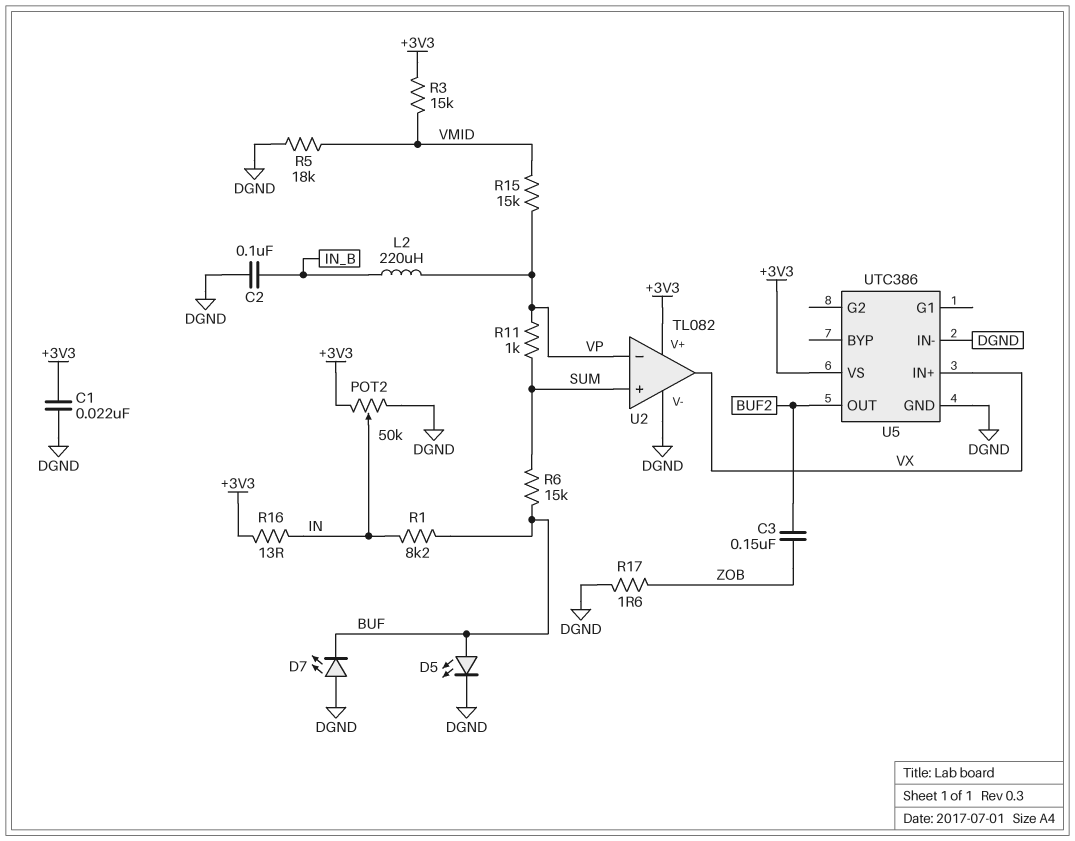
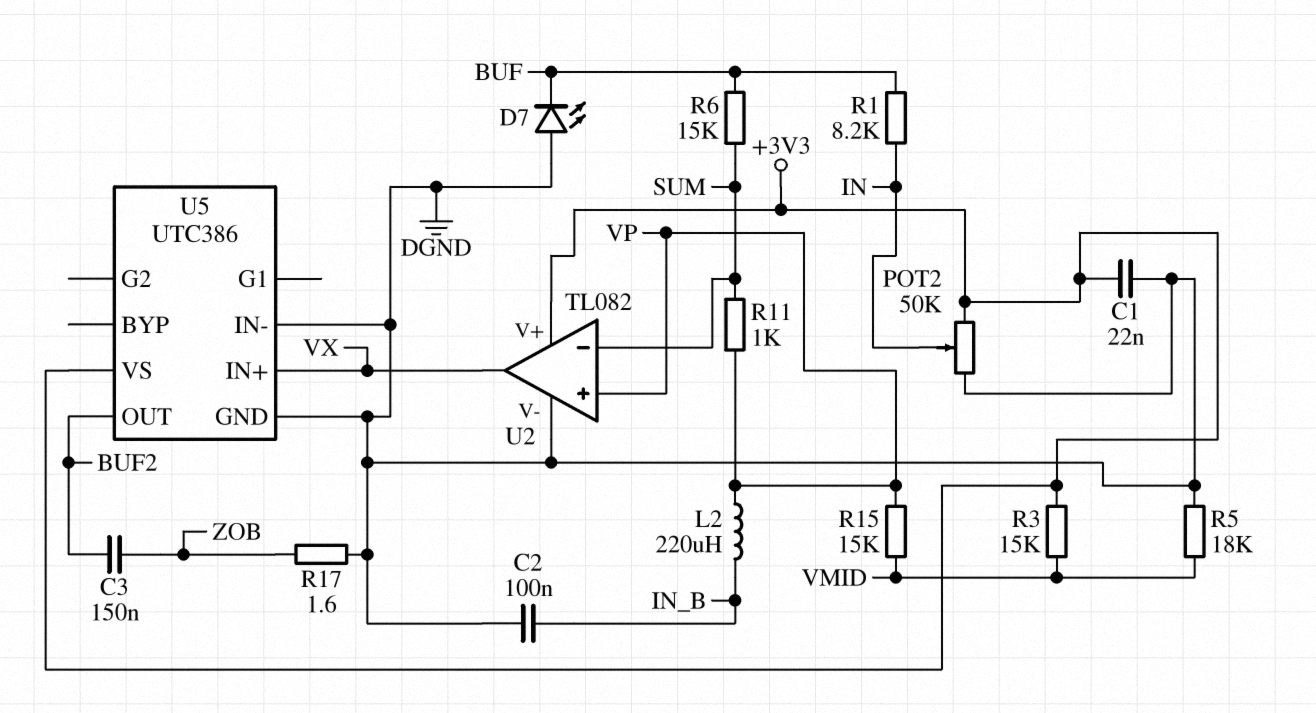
D5: LED (A BUF, K DGND) -> none
R16: 13 (+3V3, IN) -> none
U2 pin in+: SUM -> VP
U2 pin in-: VP -> SUM

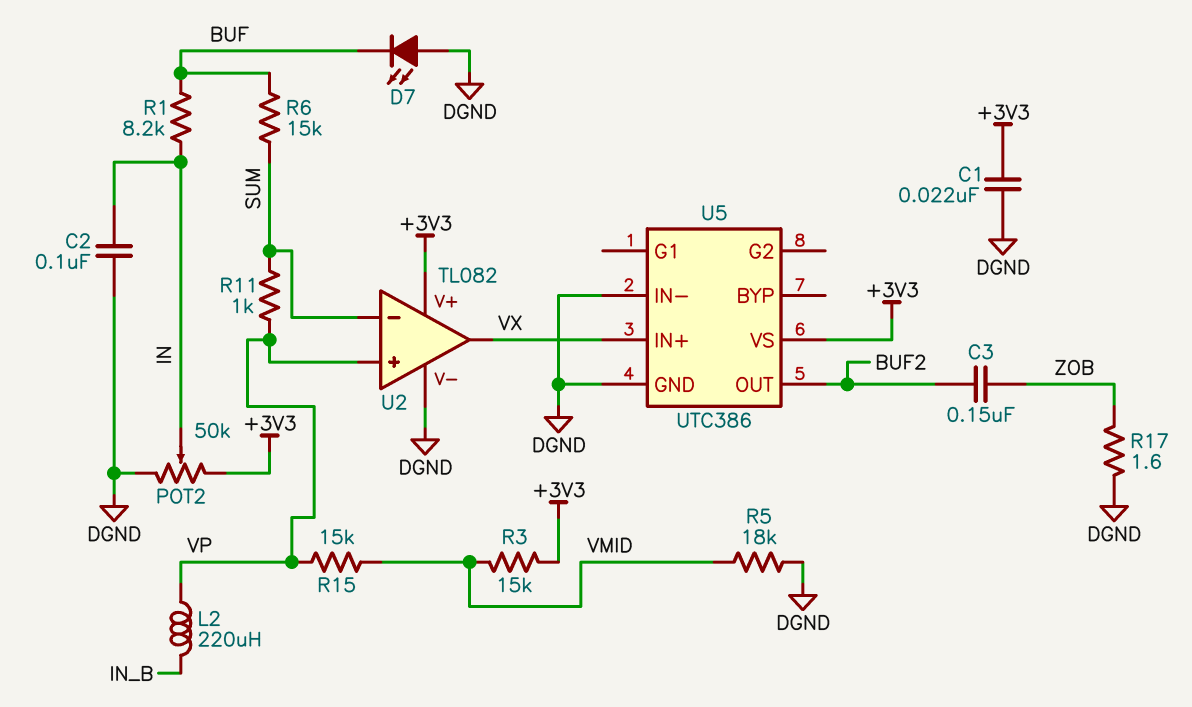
C2: 100nF (DGND, IN_B) -> 100nF (DGND, IN)

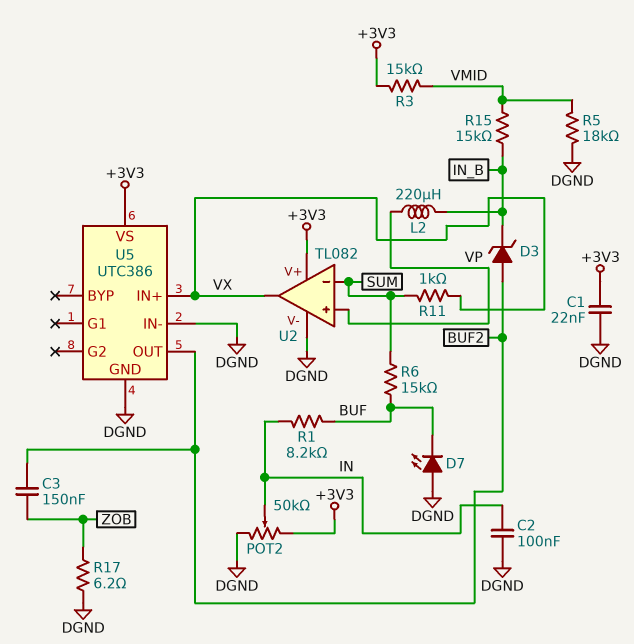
D3: none -> zener (A BUF2, K IN_B)
R11: 1k (SUM, VP) -> 1k (SUM, VX)
R15: 15k (VMID, VP) -> 15k (IN_B, VMID)
R17: 1.6 (DGND, ZOB) -> 6.2 (DGND, ZOB)

